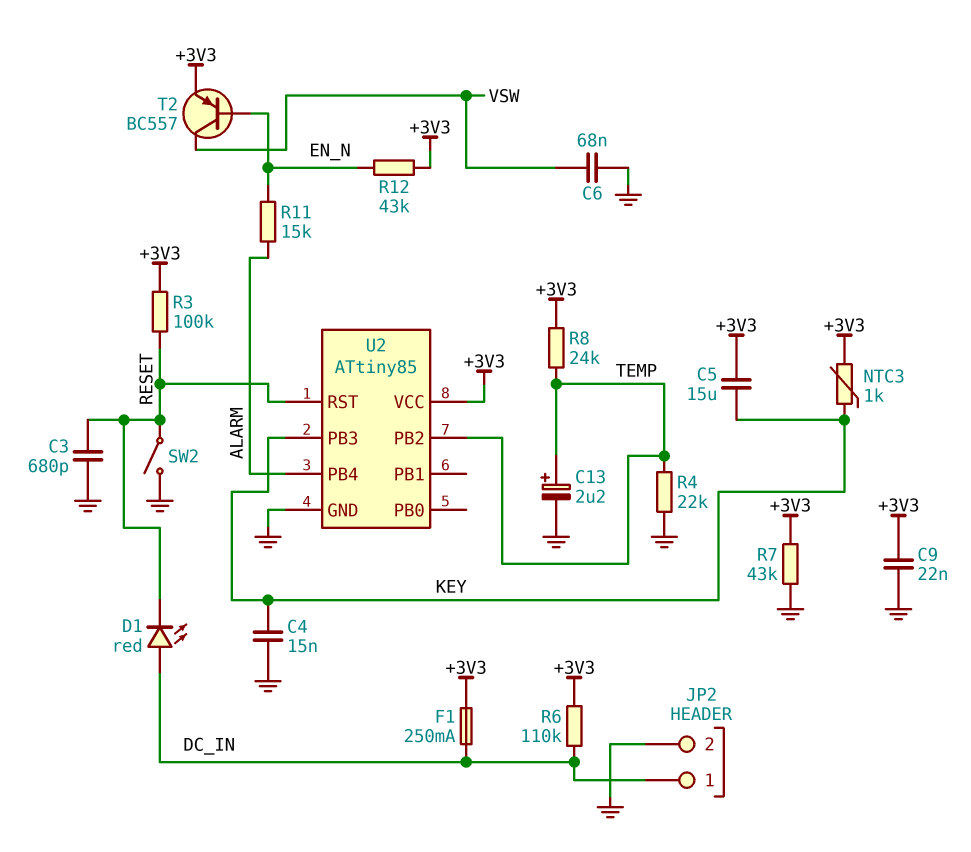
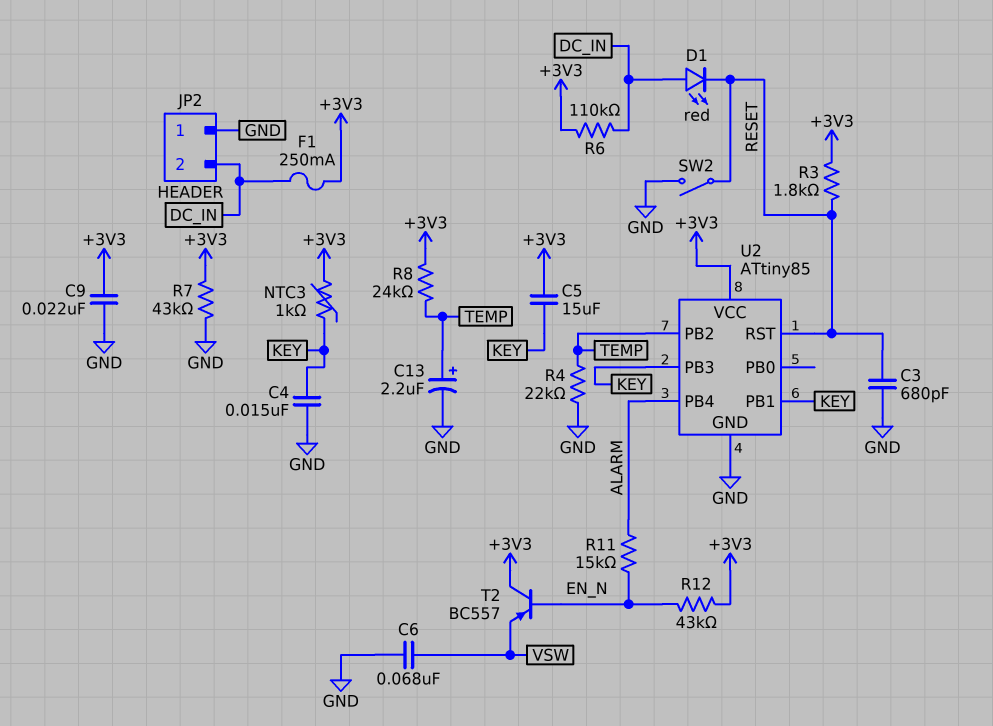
JP2 pin 1: DC_IN -> GND
JP2 pin 2: GND -> DC_IN
R3: 100k (+3V3, RESET) -> 1.8k (+3V3, RESET)
T2: PNP BC557 (B EN_N, C VSW, E +3V3) -> PNP BC557 (B EN_N, C +3V3, E VSW)
U2 pin PB1: none -> KEY

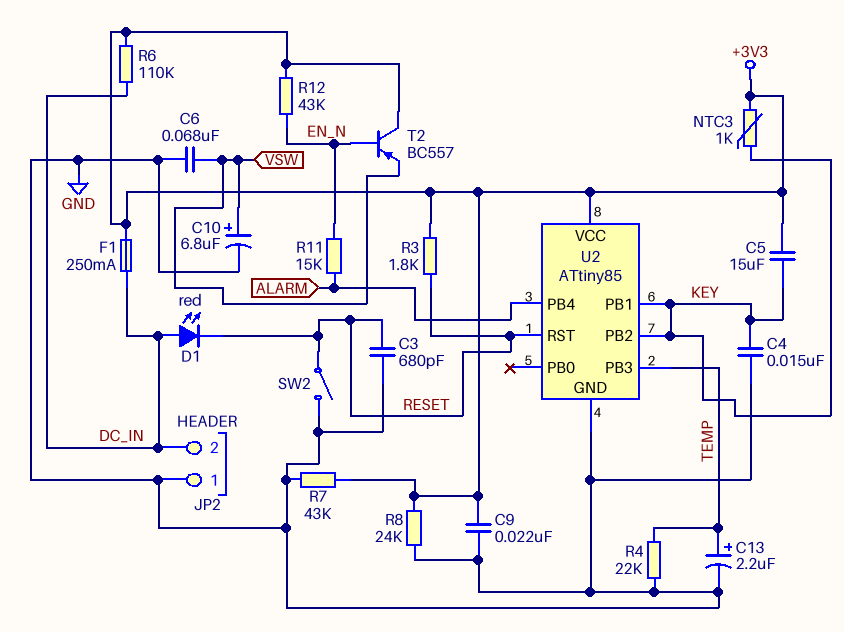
C10: none -> 6.8uF (plus VSW, minus GND)
R8: 24k (+3V3, TEMP) -> 24k (+3V3, GND)
U2 pin PB2: TEMP -> KEY
U2 pin PB3: KEY -> TEMP

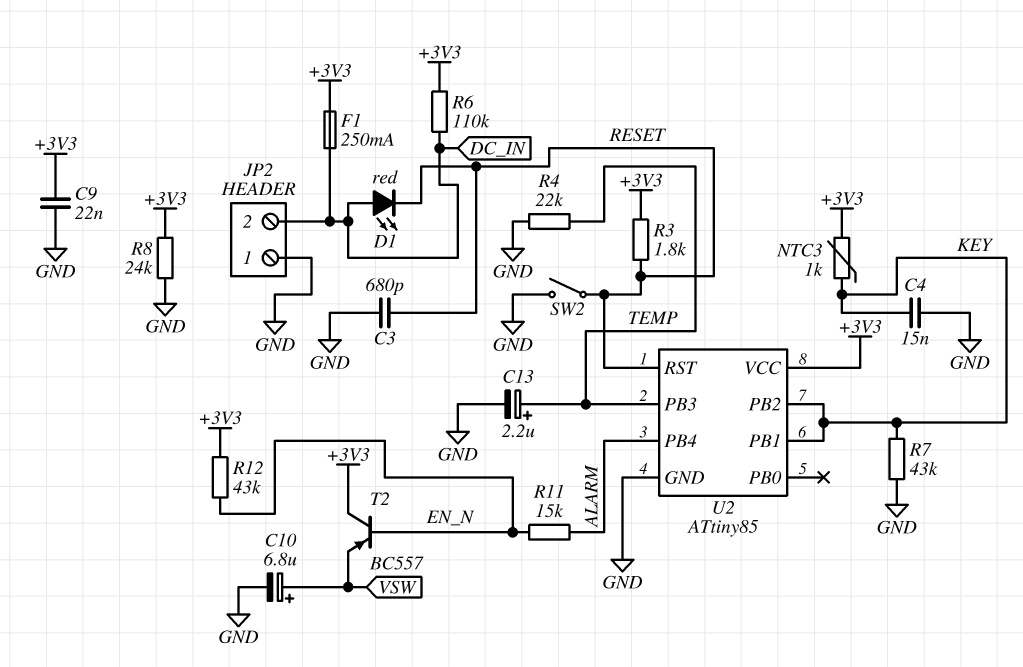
C5: 15uF (+3V3, KEY) -> none
C6: 68nF (GND, VSW) -> none
R7: 43k (+3V3, GND) -> 43k (GND, KEY)

